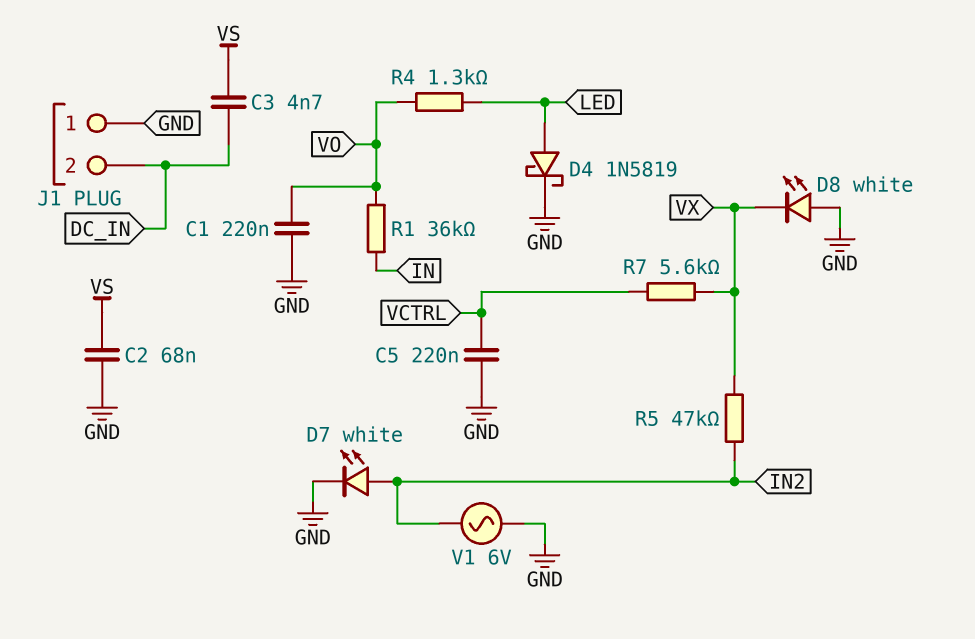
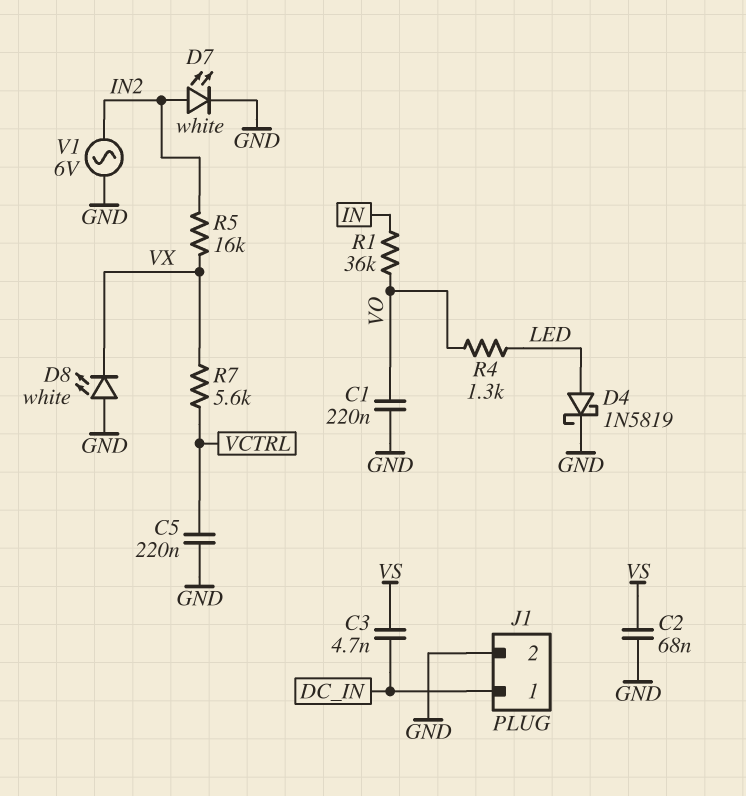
J1 pin 1: GND -> DC_IN
J1 pin 2: DC_IN -> GND
R5: 47k (IN2, VX) -> 16k (IN2, VX)

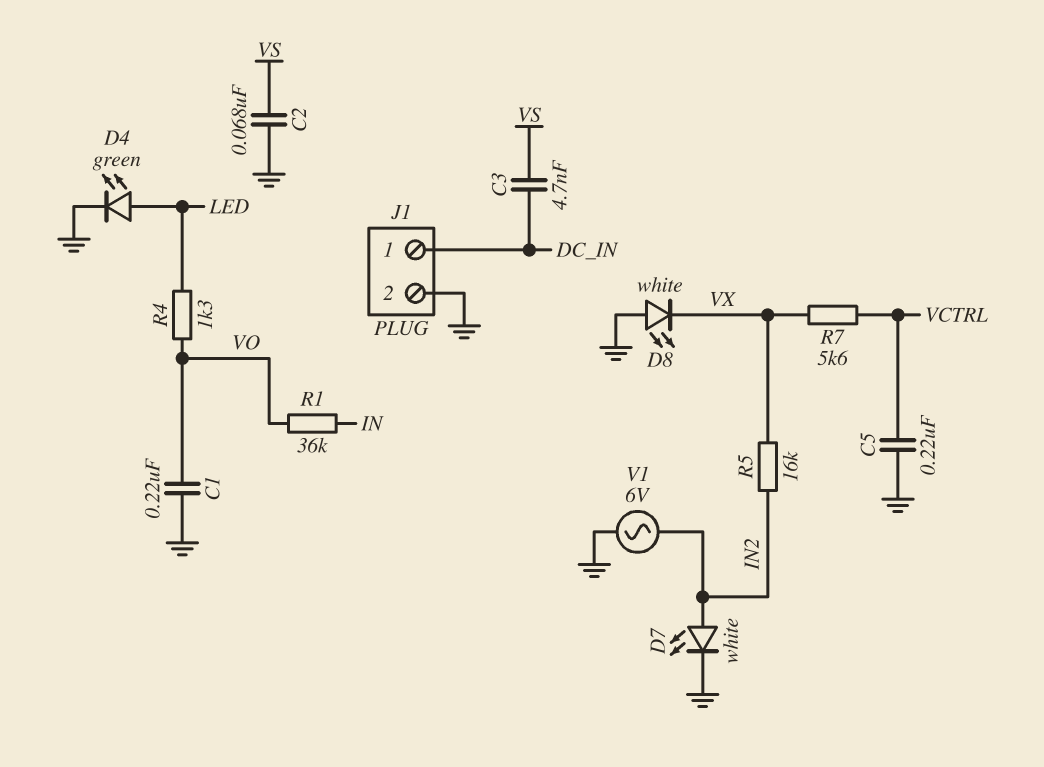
D4: schottky 1N5819 (A LED, K GND) -> LED green (A LED, K GND)

